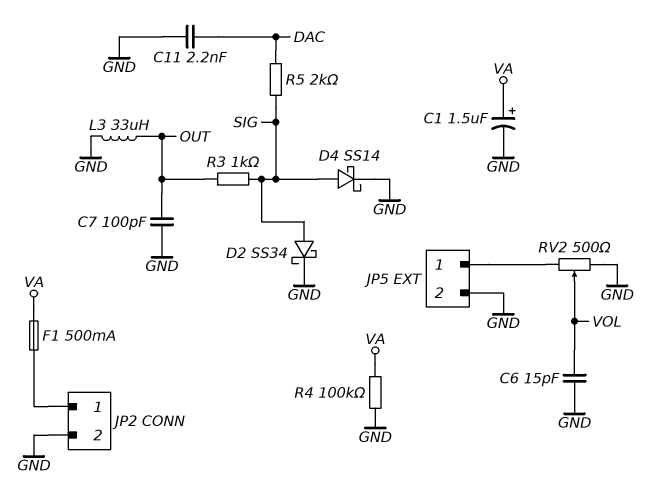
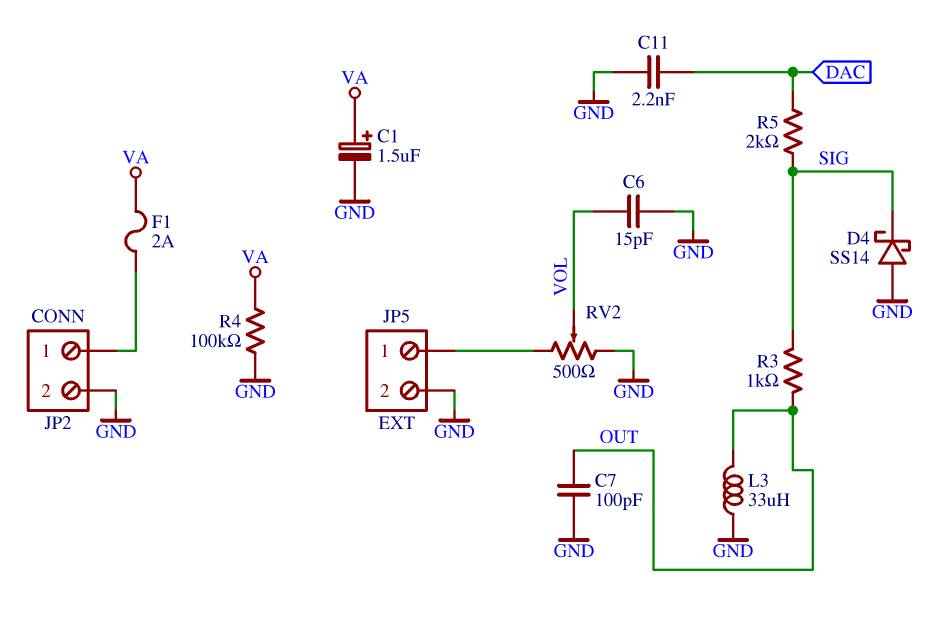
D2: schottky SS34 (A SIG, K GND) -> none
D4: schottky SS14 (A SIG, K GND) -> schottky SS14 (A GND, K SIG)
F1: 500mA (JP2/1, VA) -> 2A (JP2/1, VA)

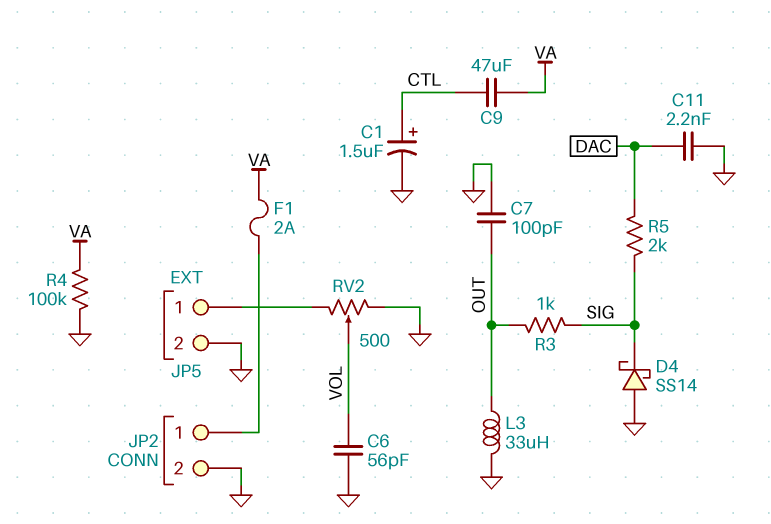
C1: 1.5uF (plus VA, minus GND) -> 1.5uF (plus CTL, minus GND)
C6: 15pF (GND, VOL) -> 56pF (GND, VOL)
C9: none -> 47uF (CTL, VA)

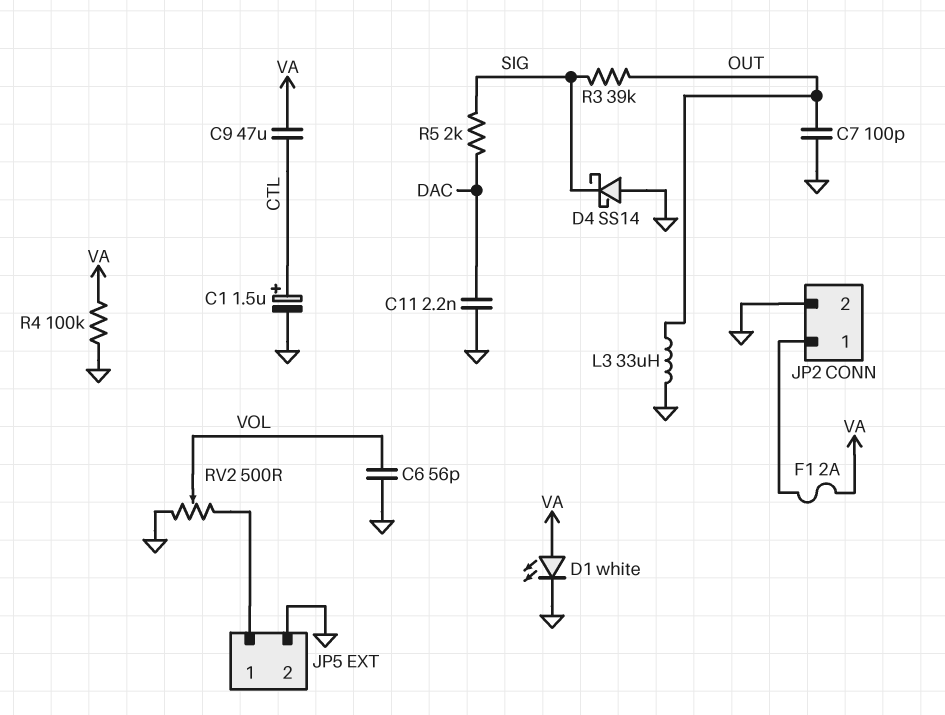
D1: none -> LED white (A VA, K GND)
R3: 1k (OUT, SIG) -> 39k (OUT, SIG)

